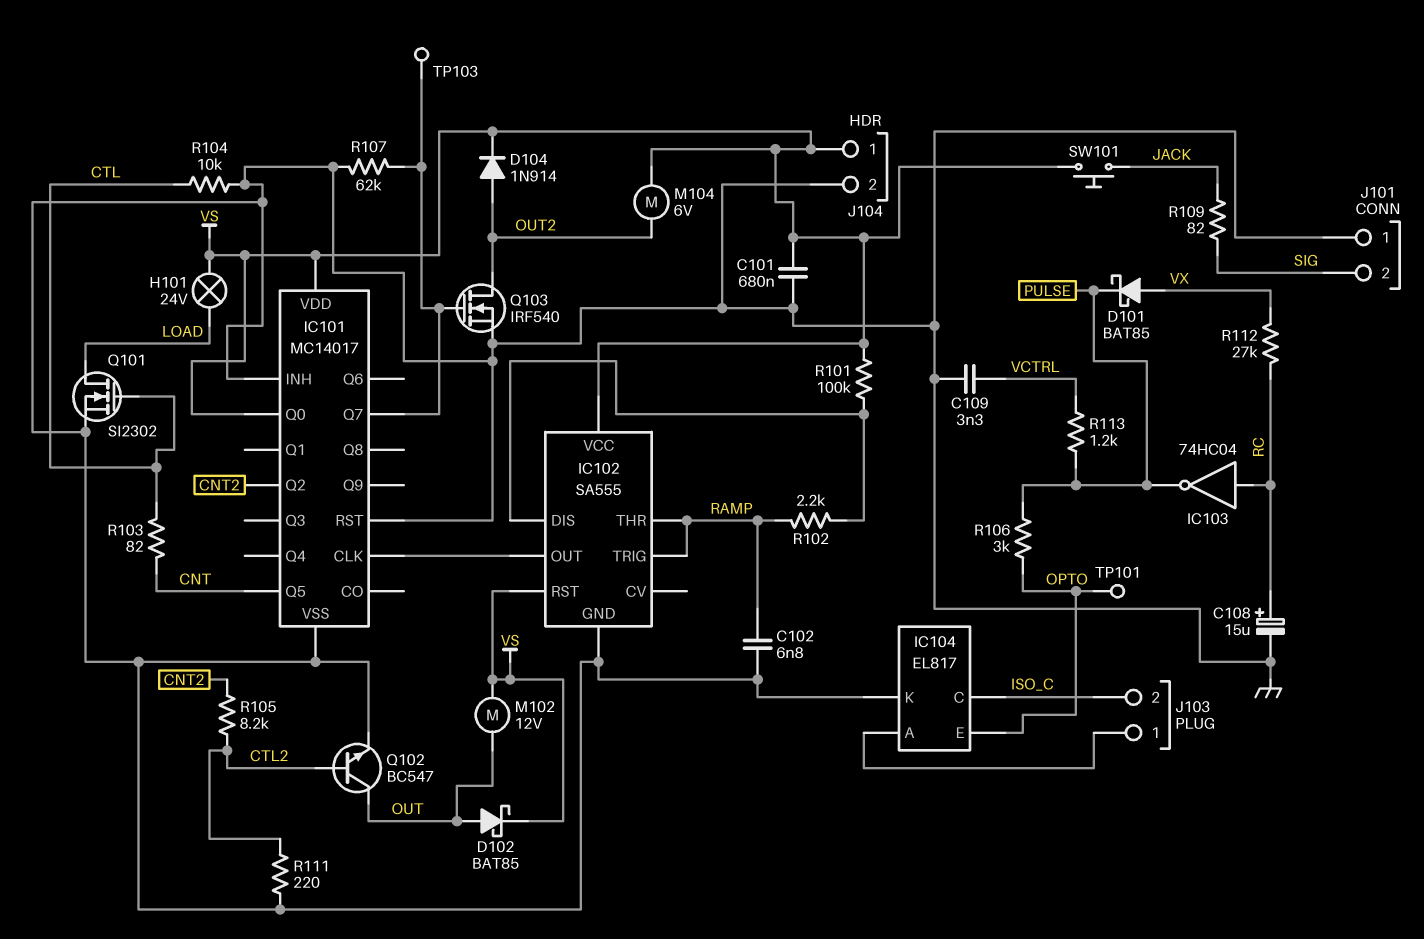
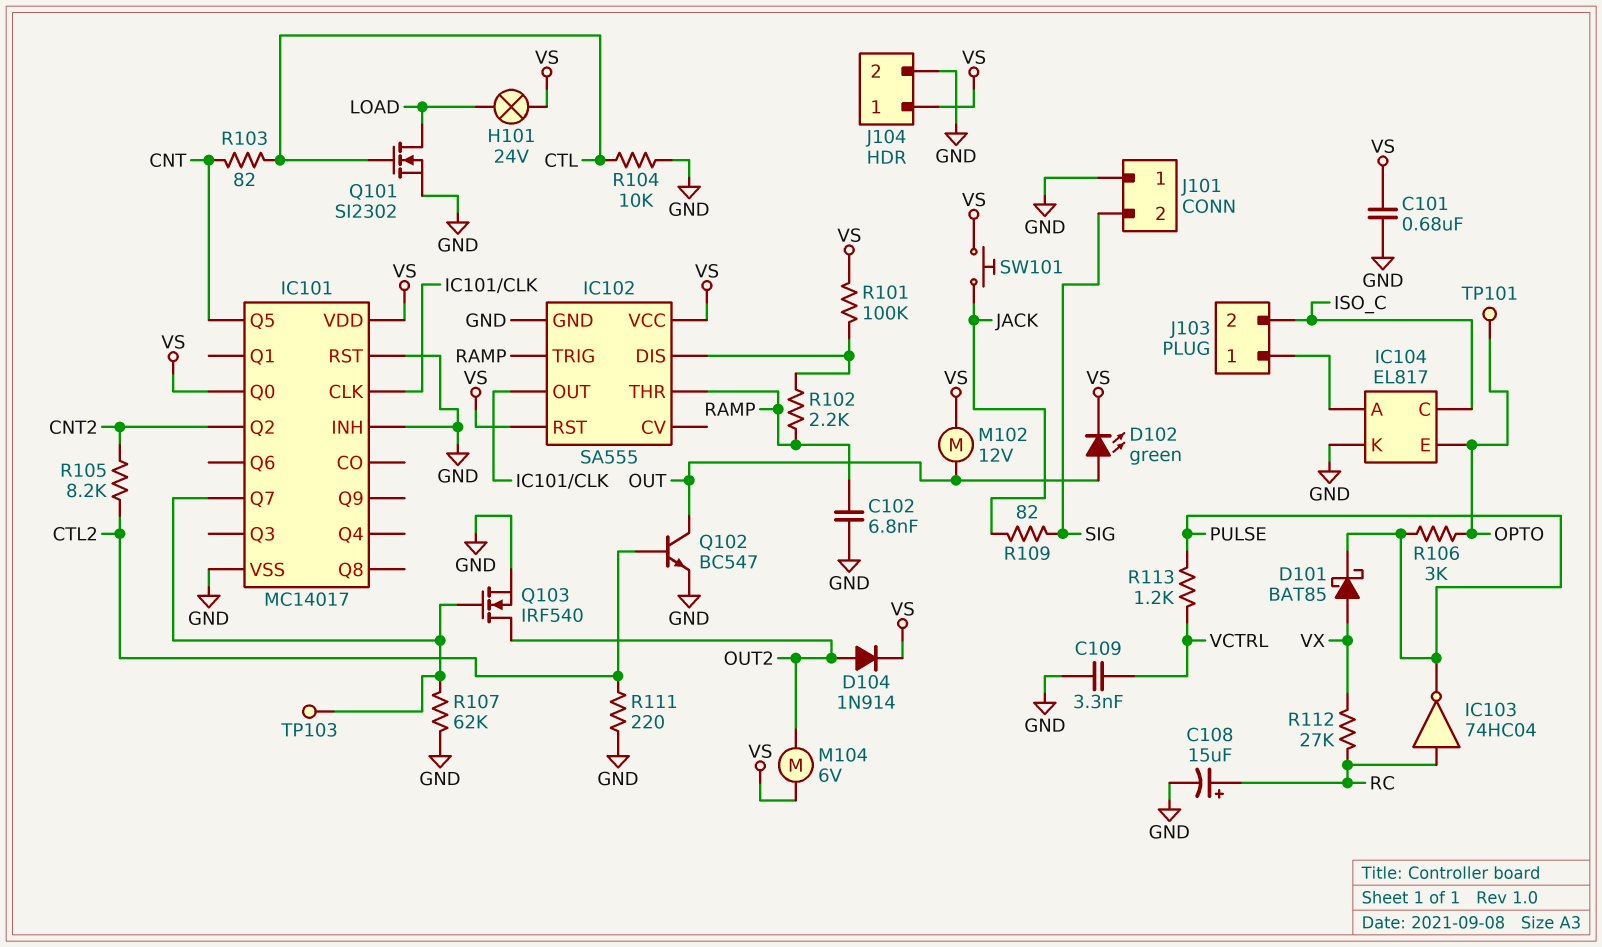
D102: schottky BAT85 (A OUT, K VS) -> LED green (A OUT, K VS)

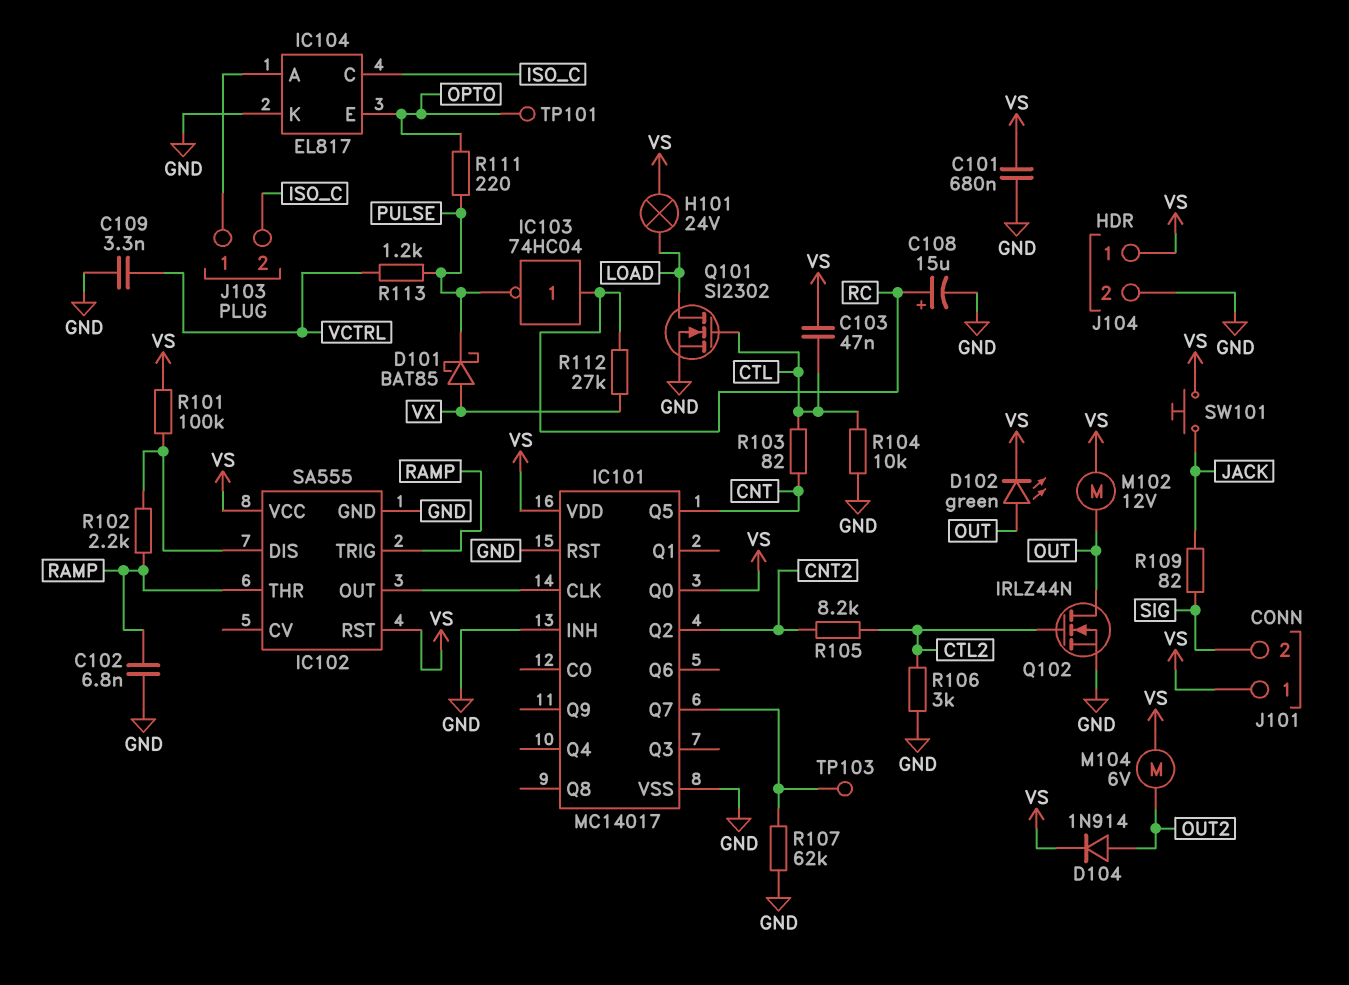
C103: none -> 47nF (CTL, VS)
J101 pin 1: GND -> VS
Q102: NPN BC547 (B CTL2, C OUT, E GND) -> NMOS IRLZ44N (G CTL2, D OUT, S GND)
Q103: NMOS IRF540 (G IC101/Q7, D OUT2, S GND) -> none
R106: 3k (OPTO, PULSE) -> 3k (CTL2, GND)
R111: 220 (CTL2, GND) -> 220 (OPTO, PULSE)

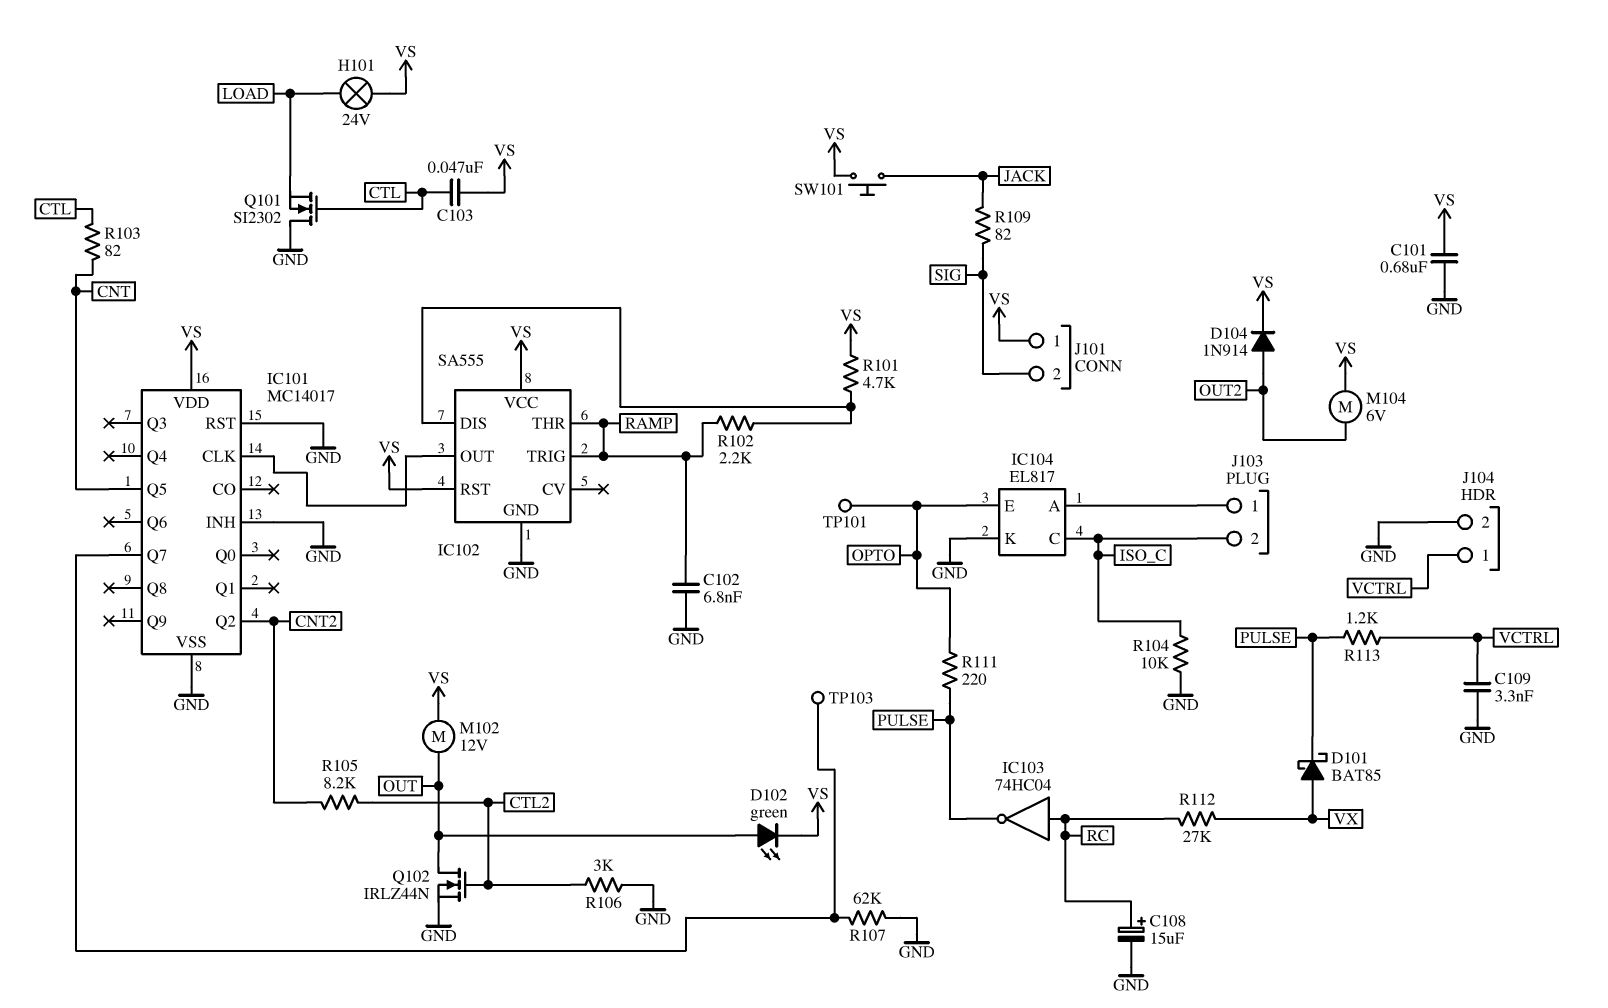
IC101 pin Q0: VS -> none
J104 pin 1: VS -> VCTRL
Q101: NMOS SI2302 (G CTL, D LOAD, S GND) -> NMOS SI2302 (G CTL, D GND, S LOAD)
R101: 100k (IC102/DIS, VS) -> 4.7k (IC102/DIS, VS)
R104: 10k (CTL, GND) -> 10k (GND, ISO_C)

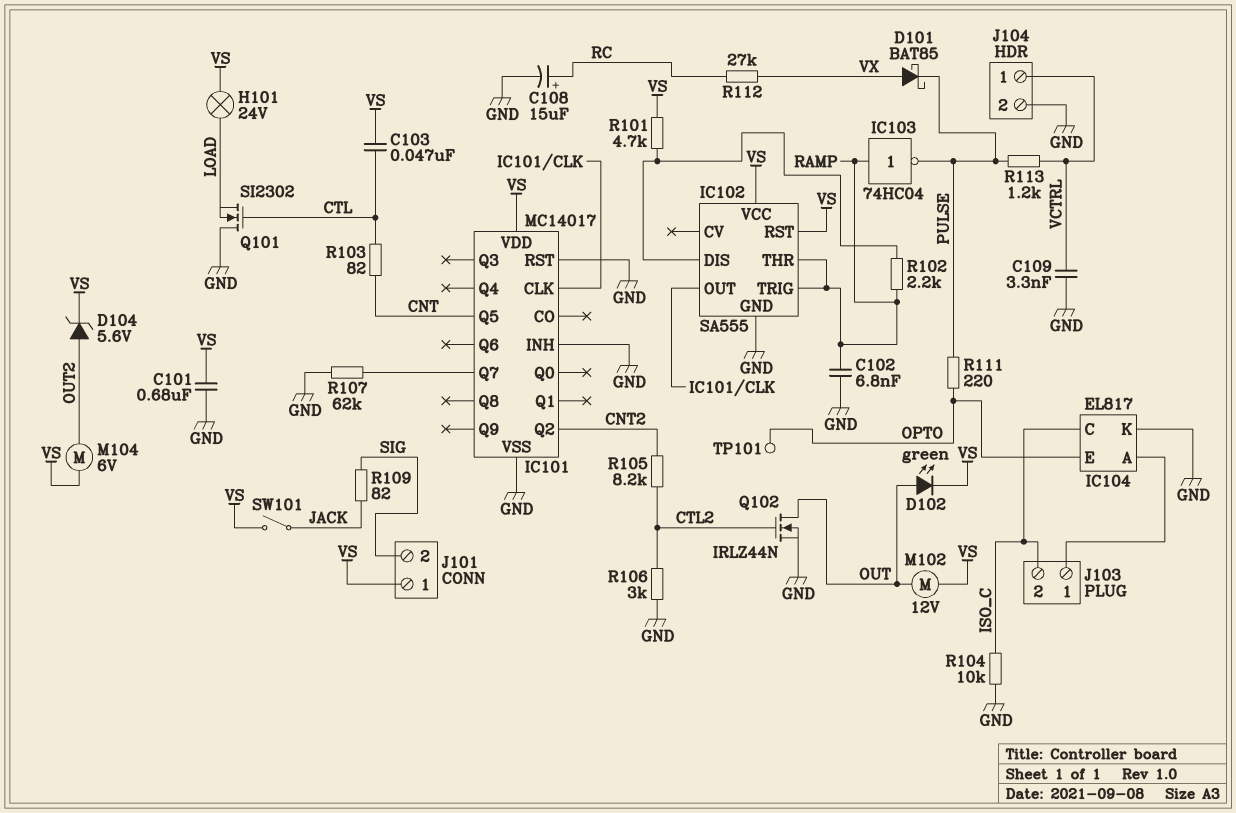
D104: diode 1N914 (A OUT2, K VS) -> zener 5.6V (A OUT2, K VS)
IC103: NOT 74HC04 (in RC, out PULSE) -> NOT 74HC04 (in RAMP, out PULSE)
SW101: button (JACK, VS) -> switch (JACK, VS)
TP103: test point (IC101/Q7) -> none

